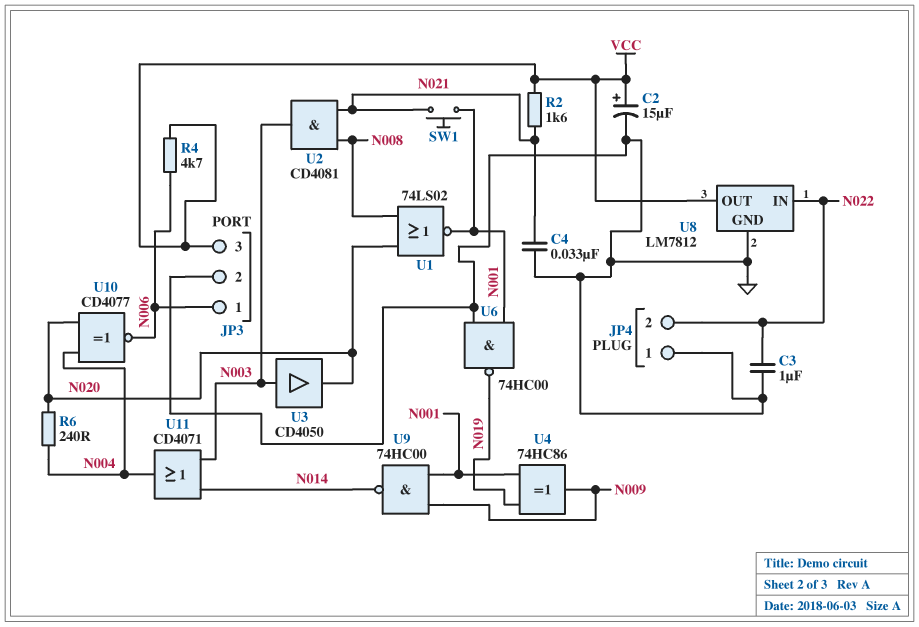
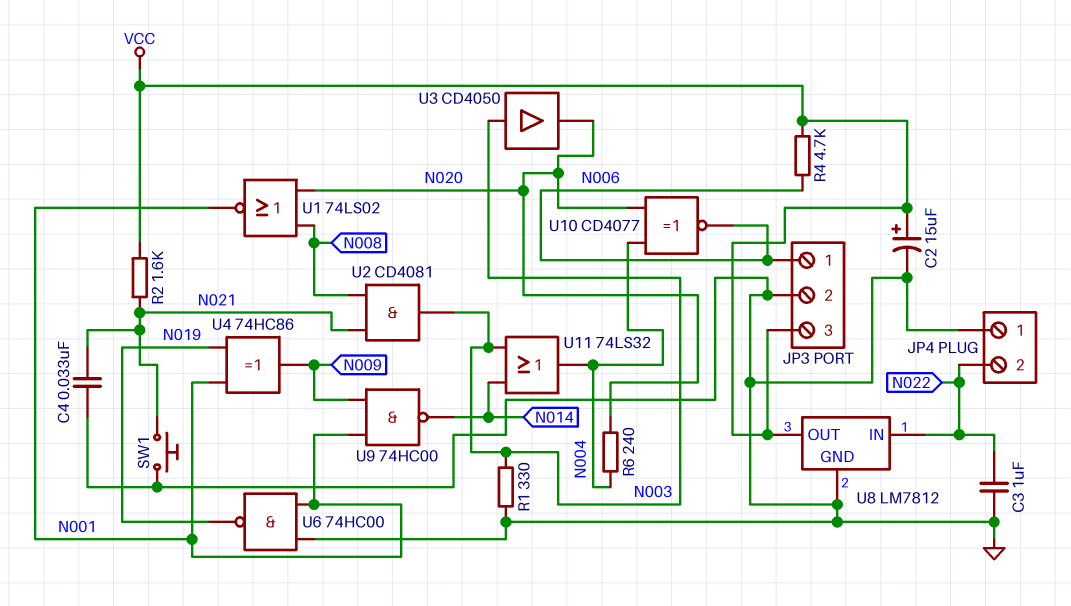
R1: none -> 330 (GND, N003)
SW1: button (N001, N021) -> button (GND, N021)
U11: OR CD4071 (in N003, in N014, out N004) -> OR 74LS32 (in N003, in N014, out N004)

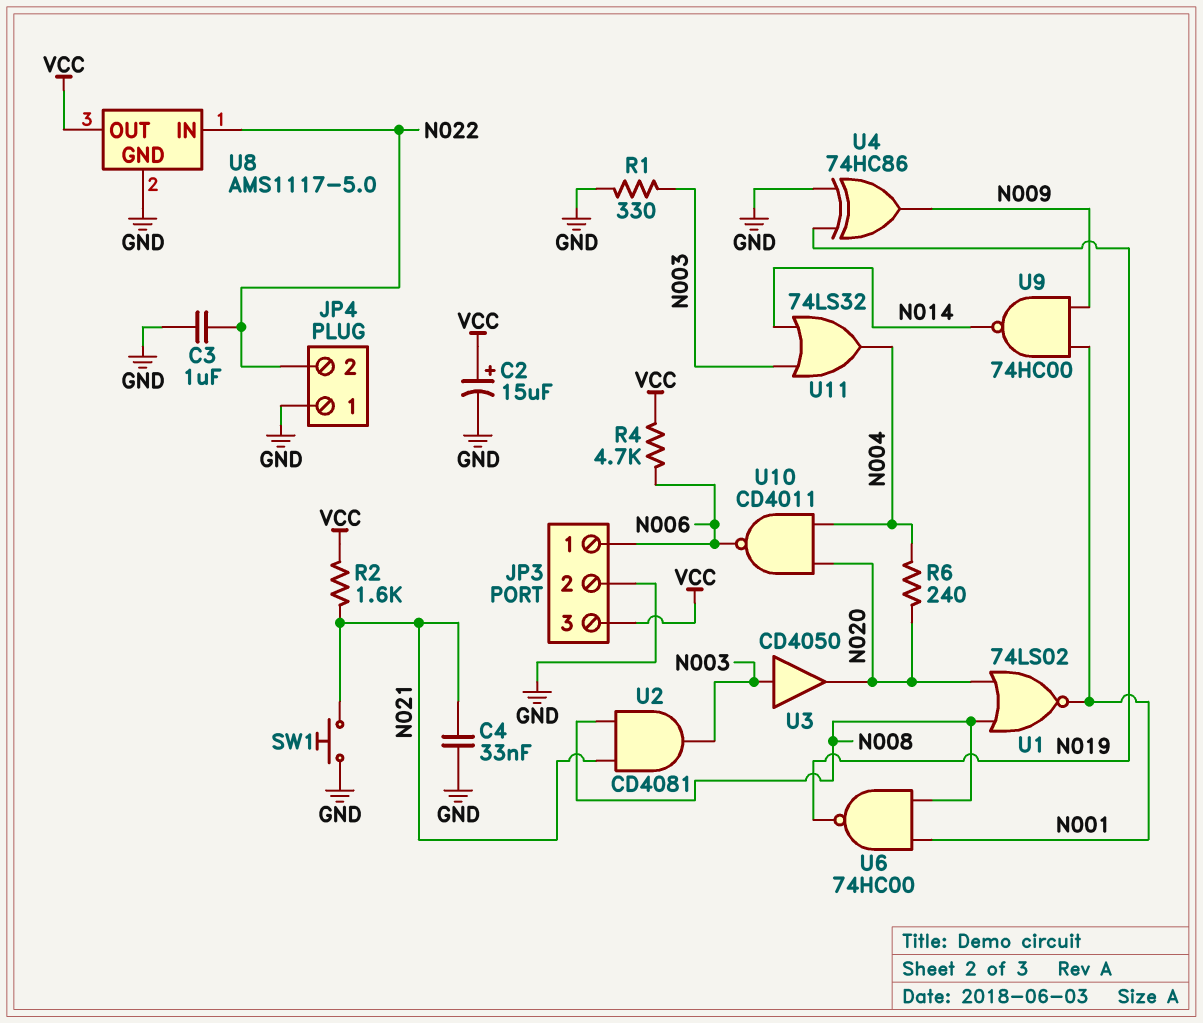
U4: XOR 74HC86 (in N001, in N019, out N009) -> XOR 74HC86 (in GND, in N019, out N009)
U6: NAND 74HC00 (in GND, in N001, out N019) -> NAND 74HC00 (in N001, in N008, out N019)
U8: LM7812 -> AMS1117-5.0
U10: XNOR CD4077 (in N004, in N020, out N006) -> NAND CD4011 (in N004, in N020, out N006)

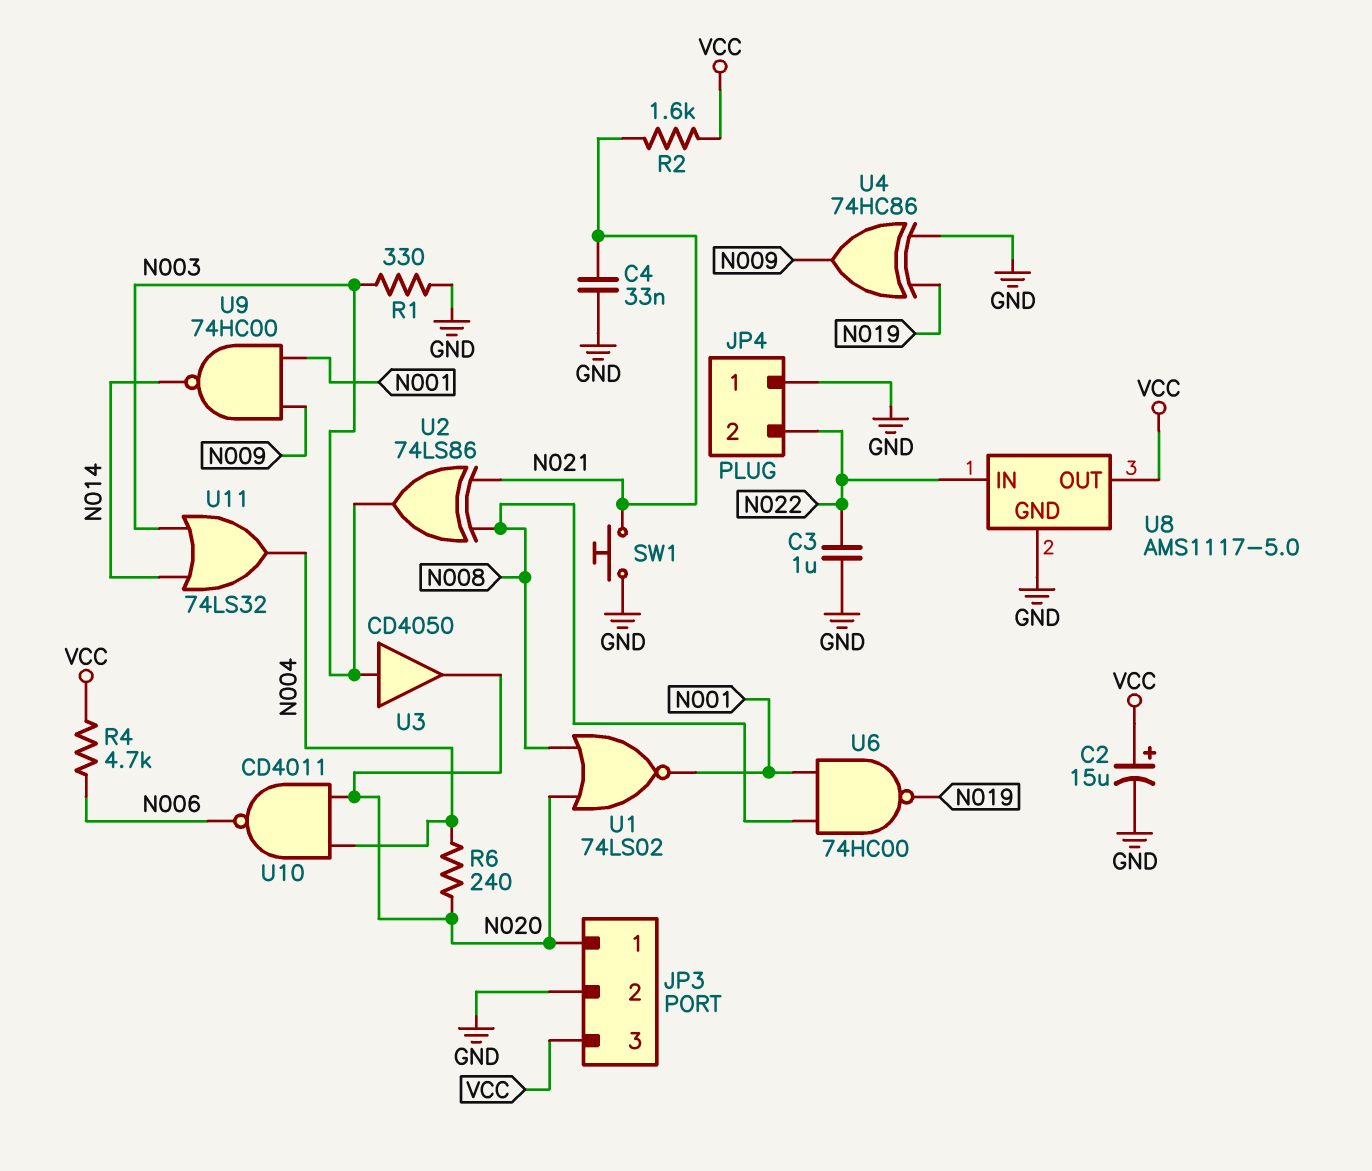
JP3 pin 1: N006 -> N020
U2: AND CD4081 (in N008, in N021, out N003) -> XOR 74LS86 (in N008, in N021, out N003)

